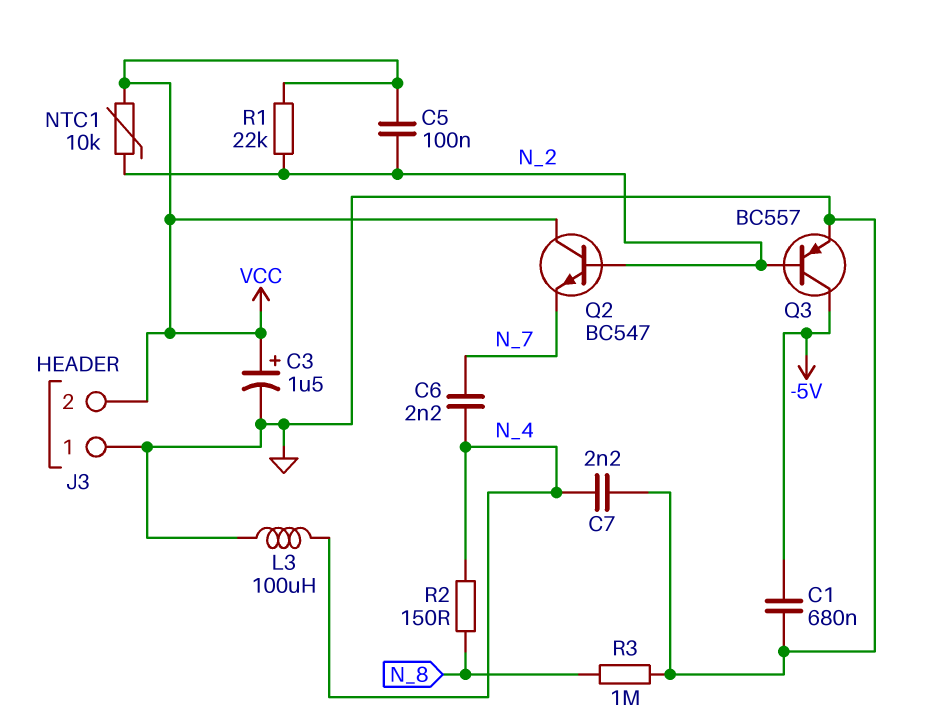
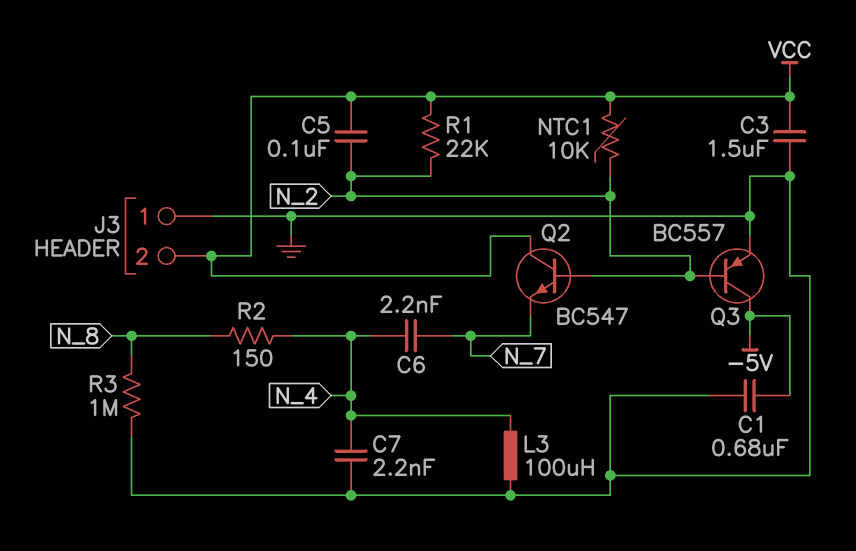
C3: 1.5uF (plus VCC, minus GND) -> 1.5uF (GND, VCC)

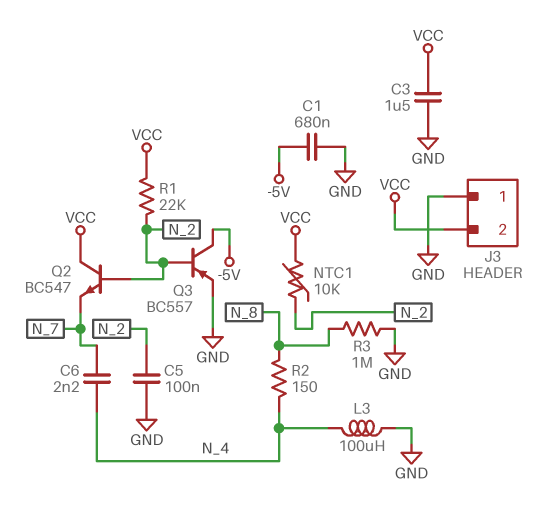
C5: 100nF (N_2, VCC) -> 100nF (GND, N_2)
C7: 2.2nF (GND, N_4) -> none

